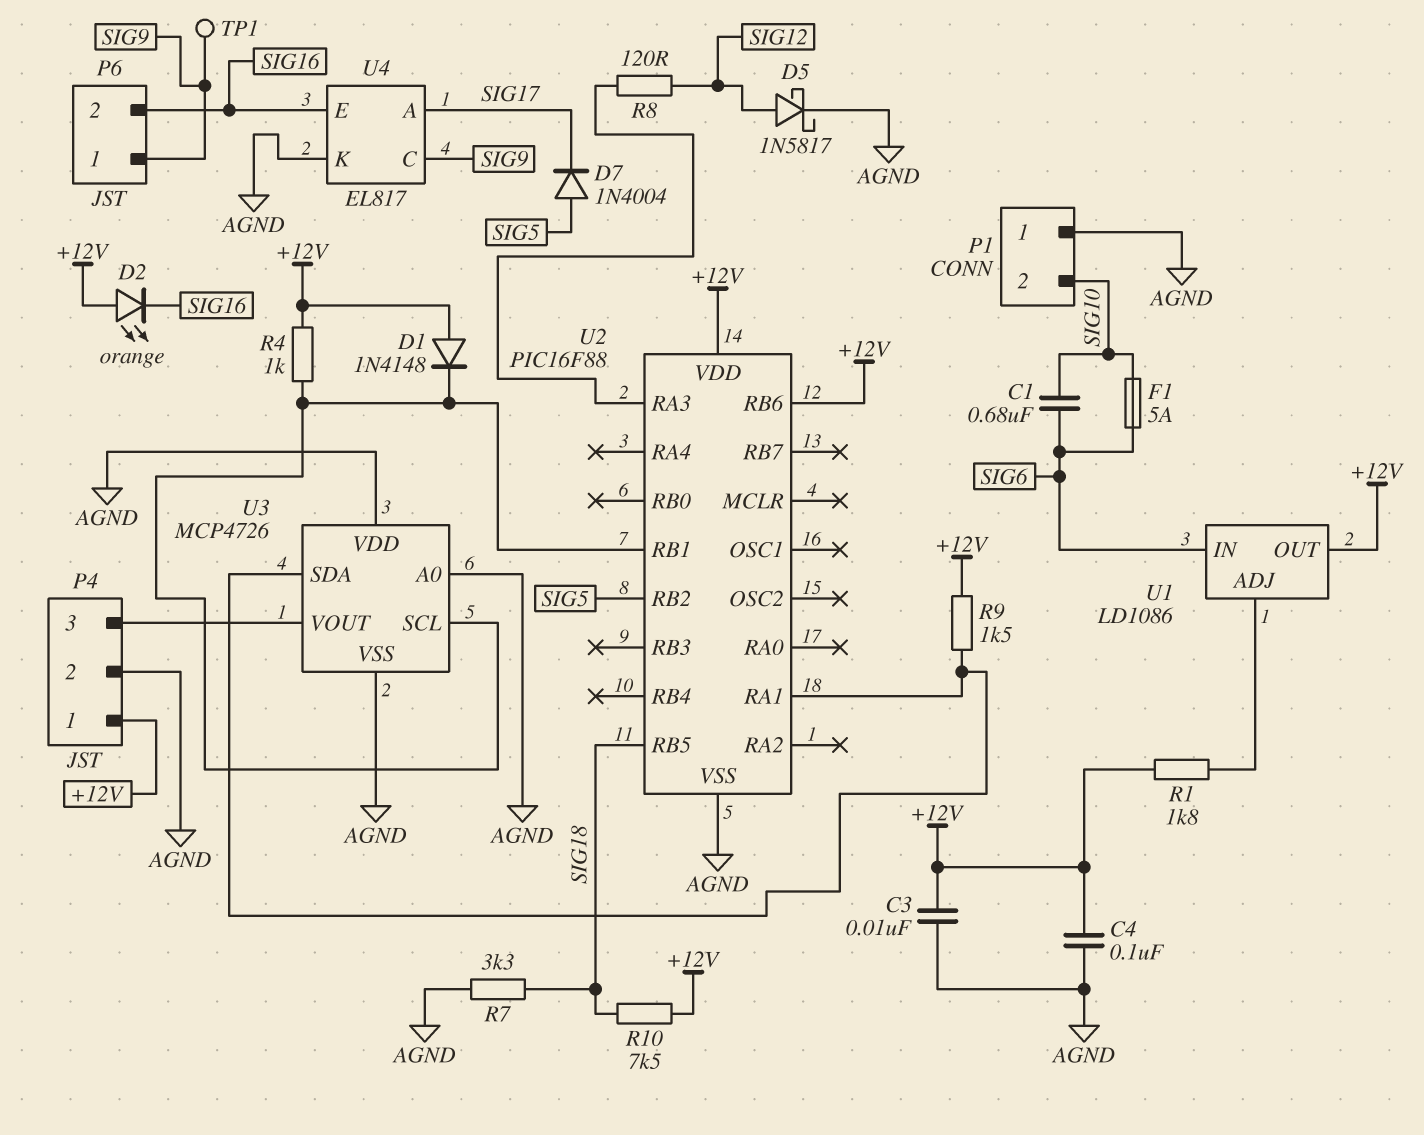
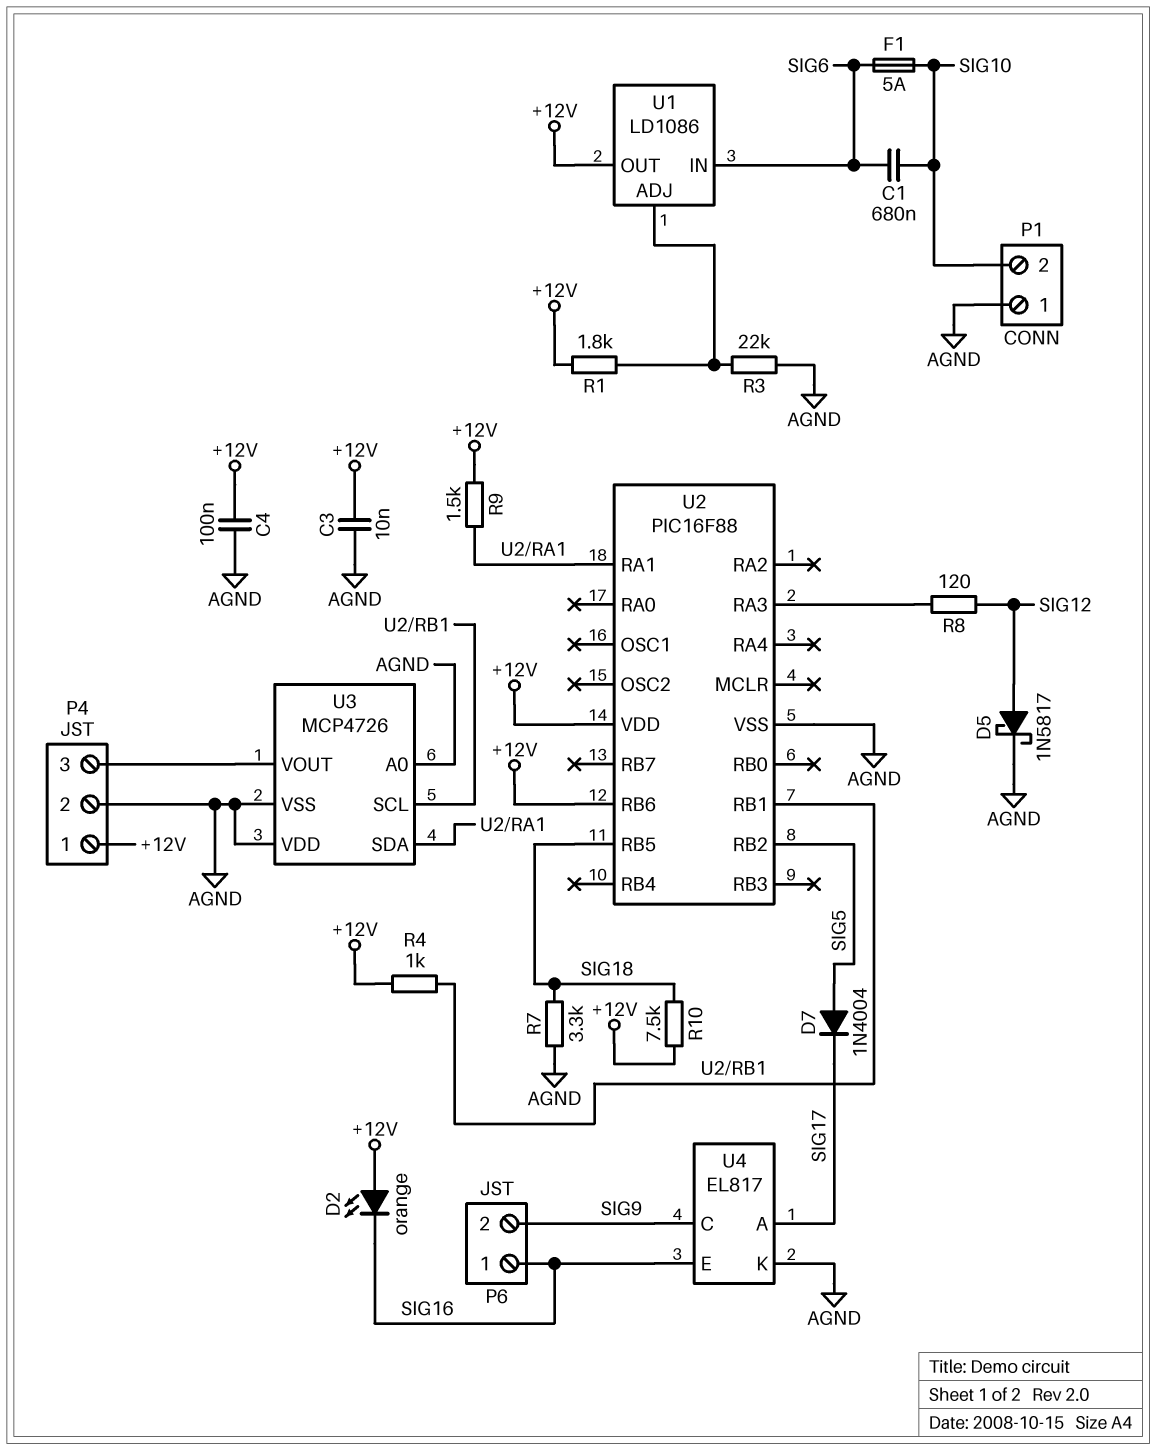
D1: diode 1N4148 (A +12V, K U2/RB1) -> none
P6 pin 1: SIG9 -> SIG16
P6 pin 2: SIG16 -> SIG9
R3: none -> 22k (AGND, U1/ADJ)
TP1: test point (SIG9) -> none

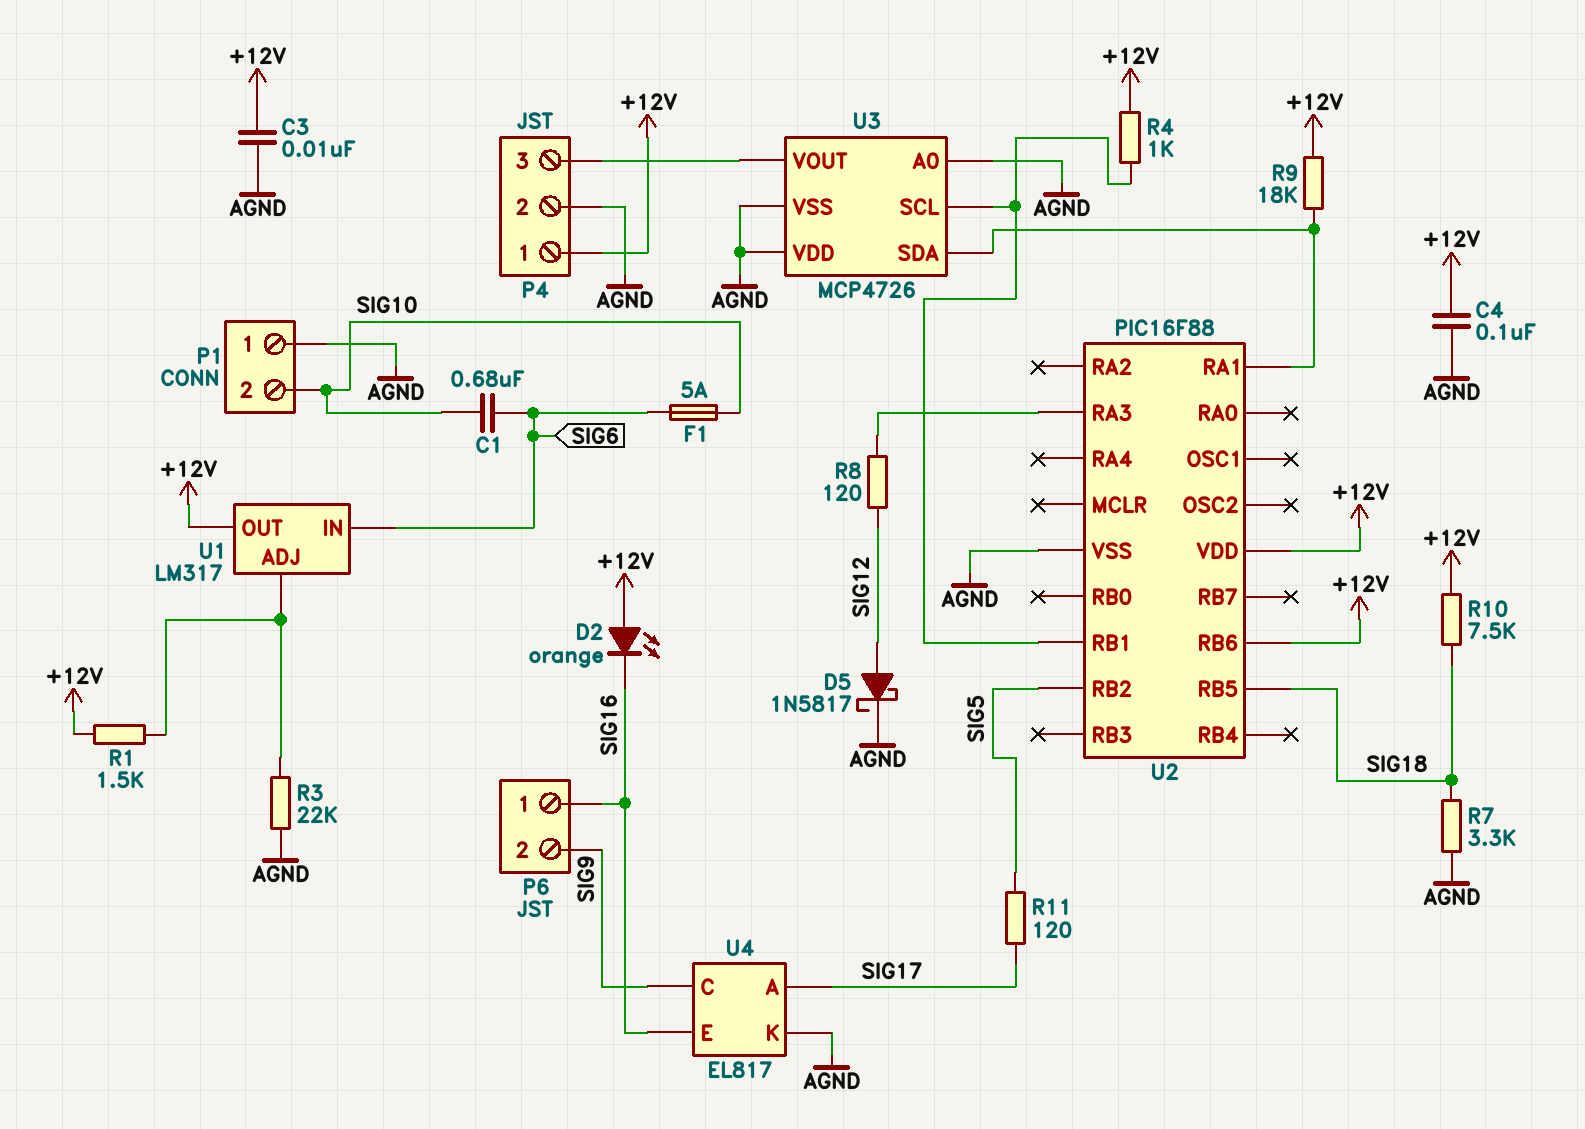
D7: diode 1N4004 (A SIG5, K SIG17) -> none
R1: 1.8k (+12V, U1/ADJ) -> 1.5k (+12V, U1/ADJ)
R9: 1.5k (+12V, U2/RA1) -> 18k (+12V, U2/RA1)
R11: none -> 120 (SIG5, SIG17)
U1: LD1086 -> LM317

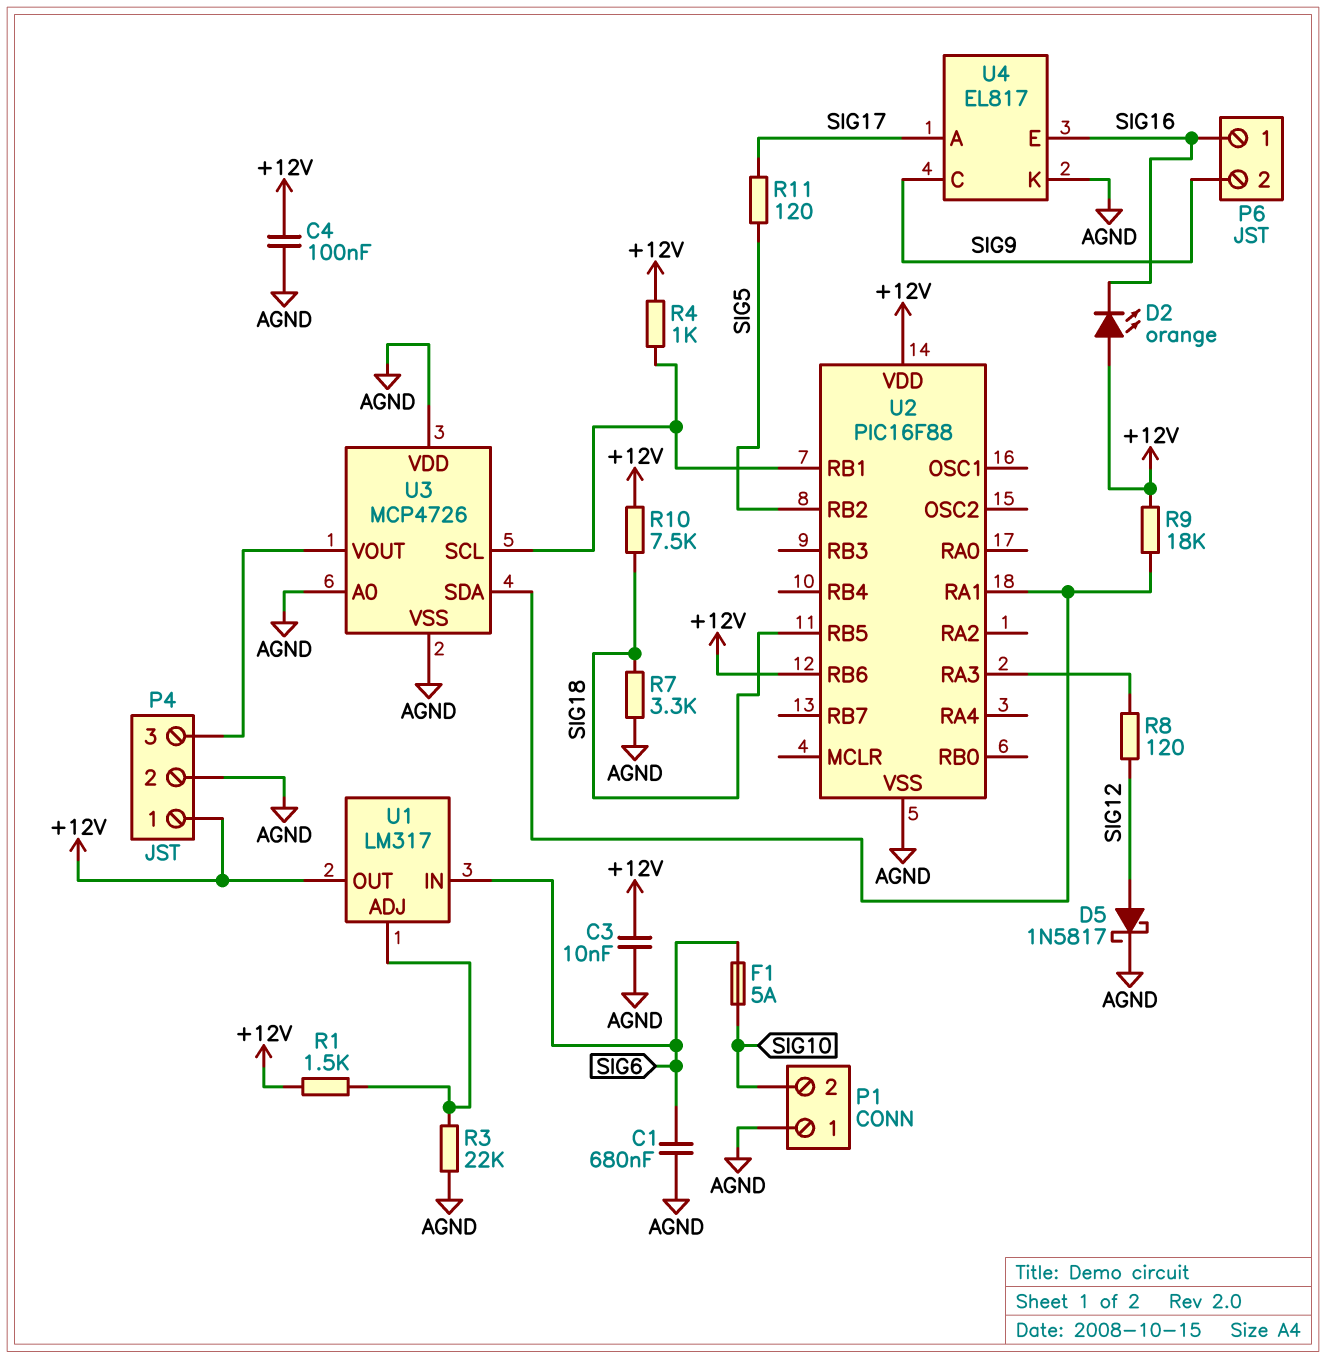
C1: 680nF (SIG6, SIG10) -> 680nF (AGND, SIG6)

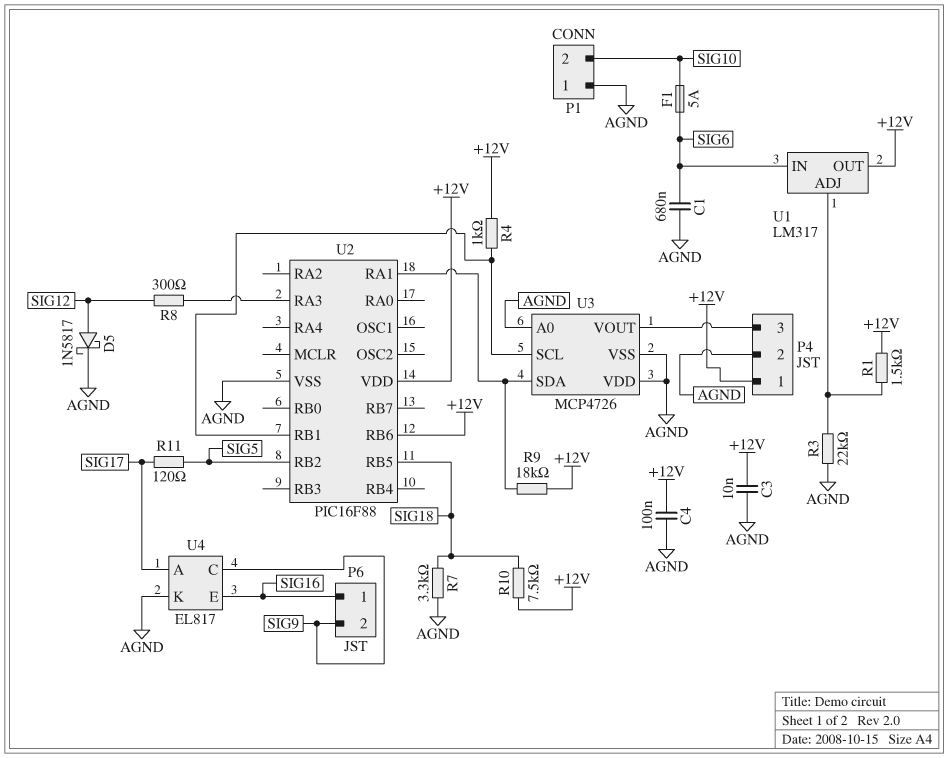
D2: LED orange (A +12V, K SIG16) -> none
R8: 120 (SIG12, U2/RA3) -> 300 (SIG12, U2/RA3)

